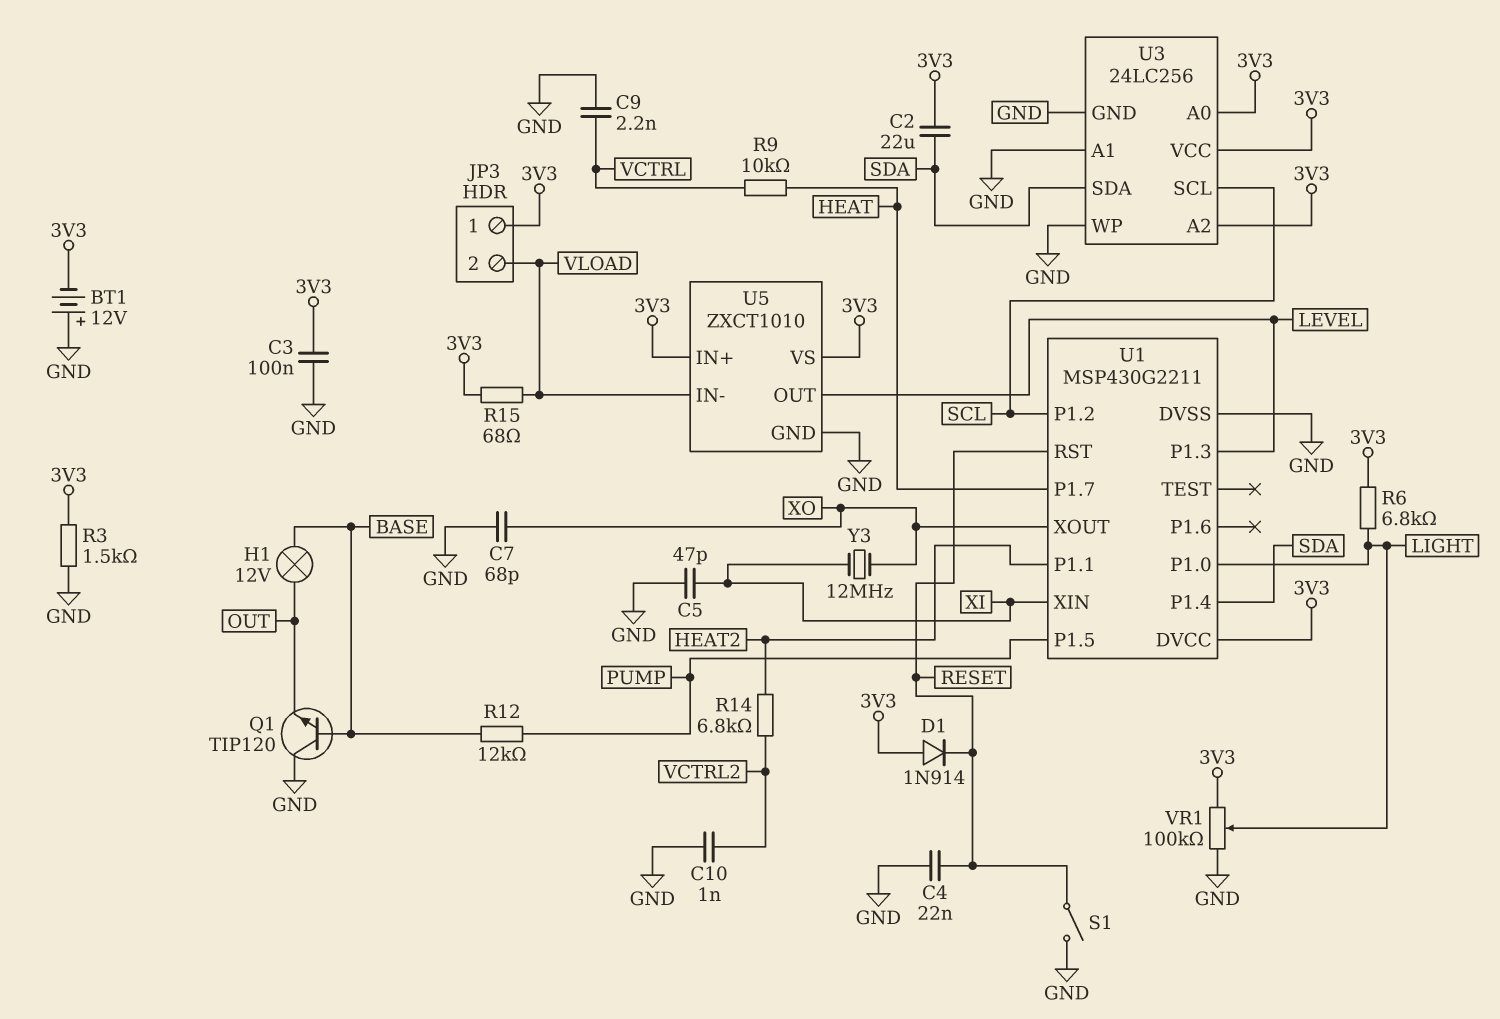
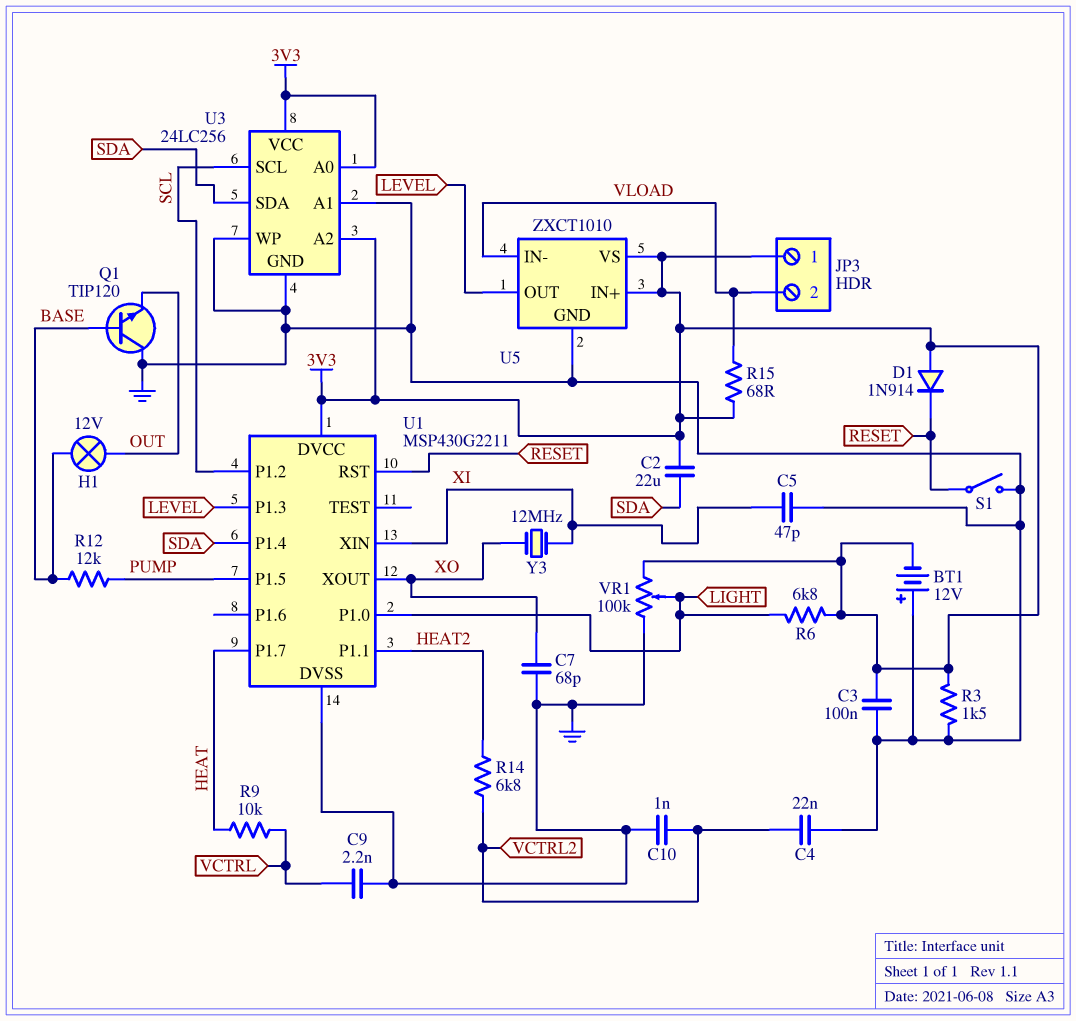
C4: 22nF (GND, RESET) -> 22nF (GND, VCTRL2)

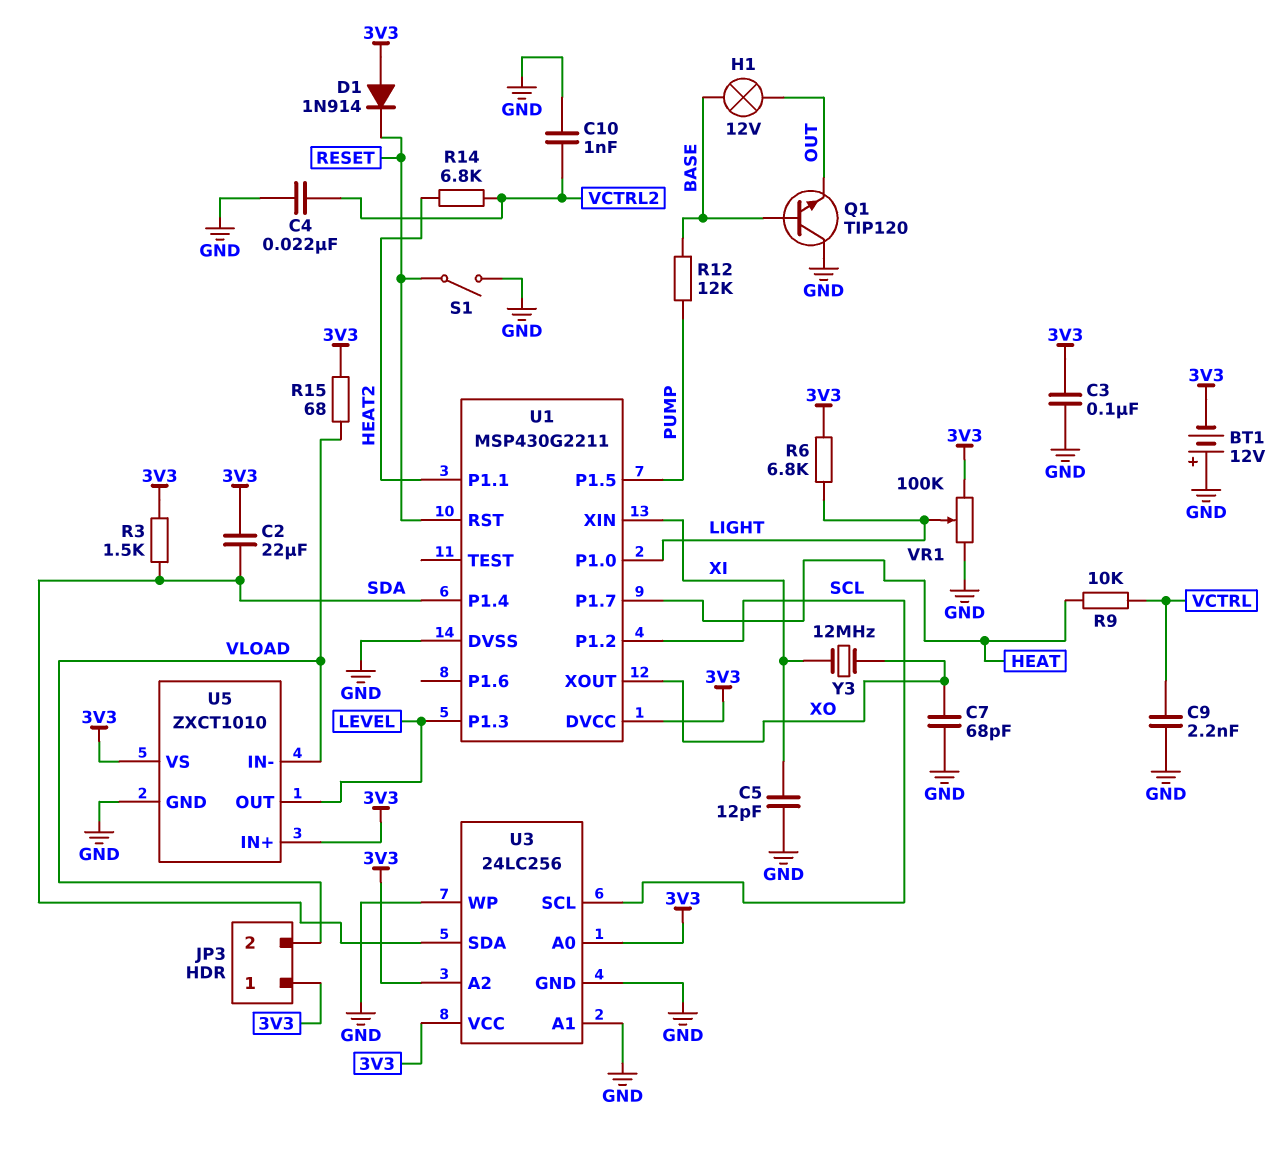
C5: 47pF (GND, XI) -> 12pF (GND, XI)
R3: 1.5k (3V3, GND) -> 1.5k (3V3, SDA)

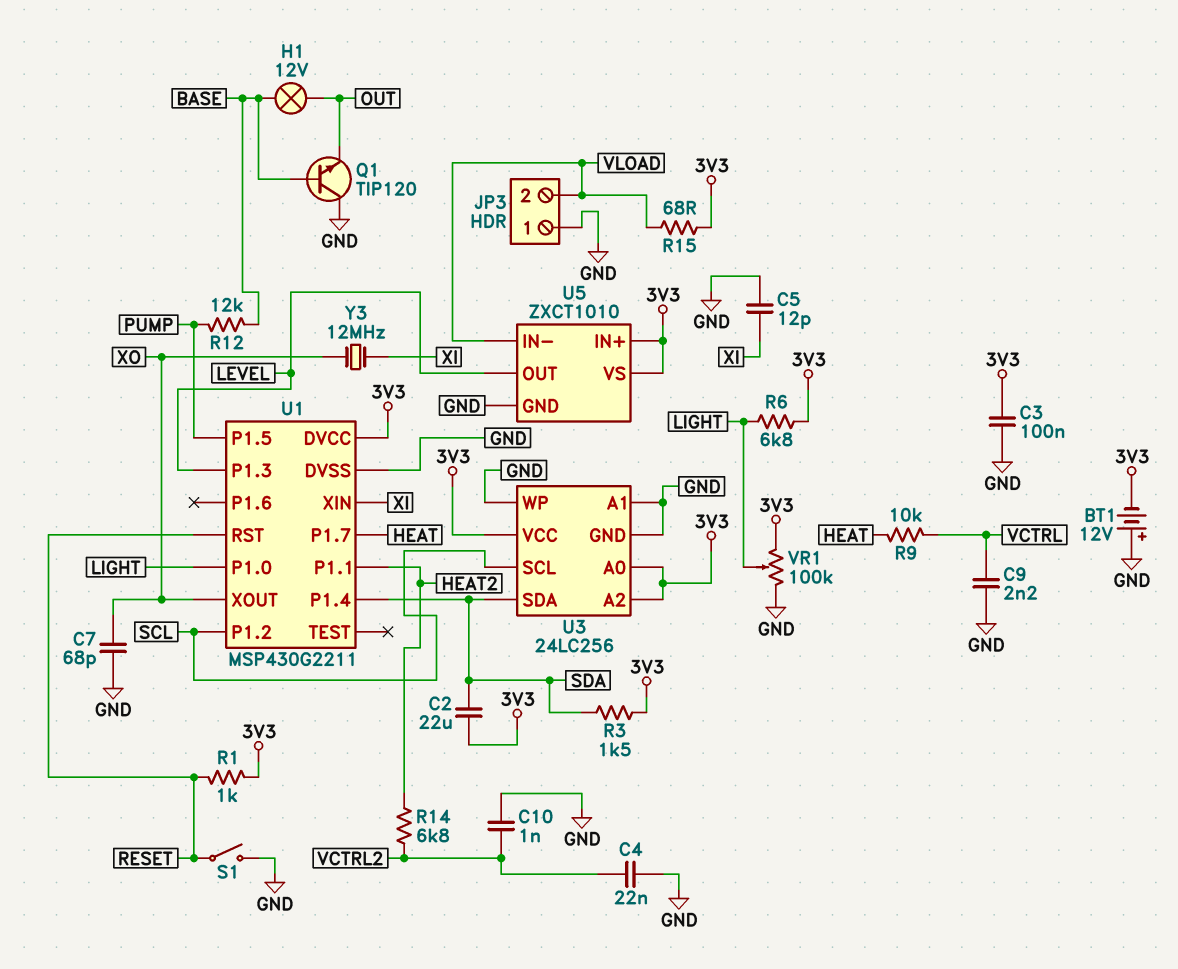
D1: diode 1N914 (A 3V3, K RESET) -> none
JP3 pin 1: 3V3 -> GND
R1: none -> 1k (3V3, RESET)

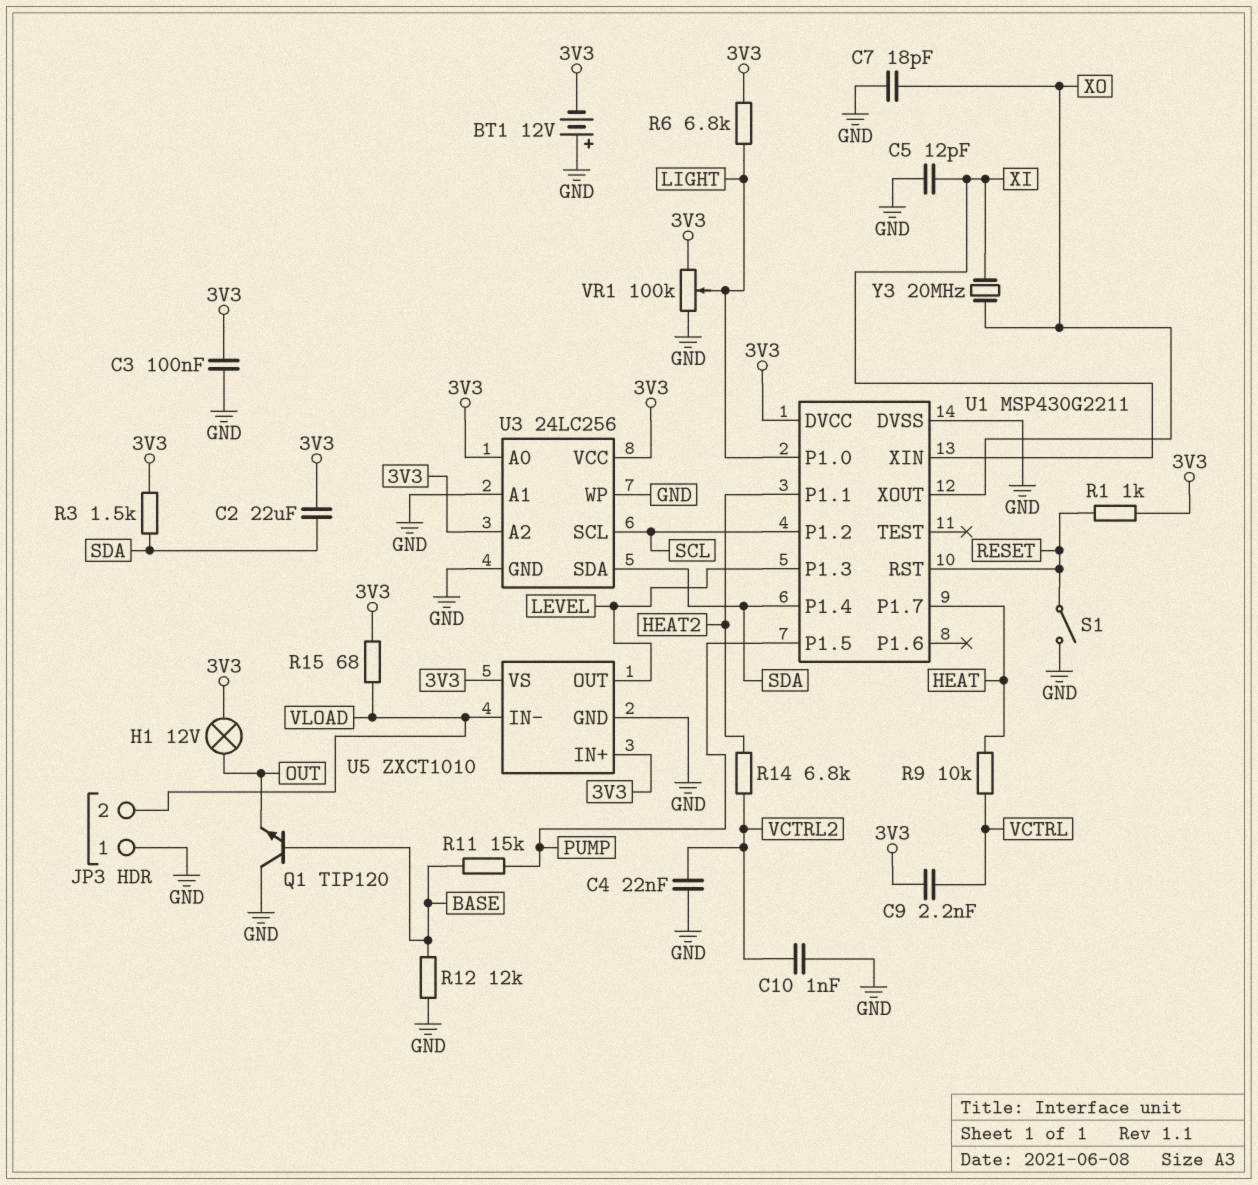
C7: 68pF (GND, XO) -> 18pF (GND, XO)
C9: 2.2nF (GND, VCTRL) -> 2.2nF (3V3, VCTRL)
H1: lamp 12V (BASE, OUT) -> lamp 12V (3V3, OUT)
R11: none -> 15k (BASE, PUMP)
R12: 12k (BASE, PUMP) -> 12k (BASE, GND)
Y3: 12MHz (XI, XO) -> 20MHz (XI, XO)

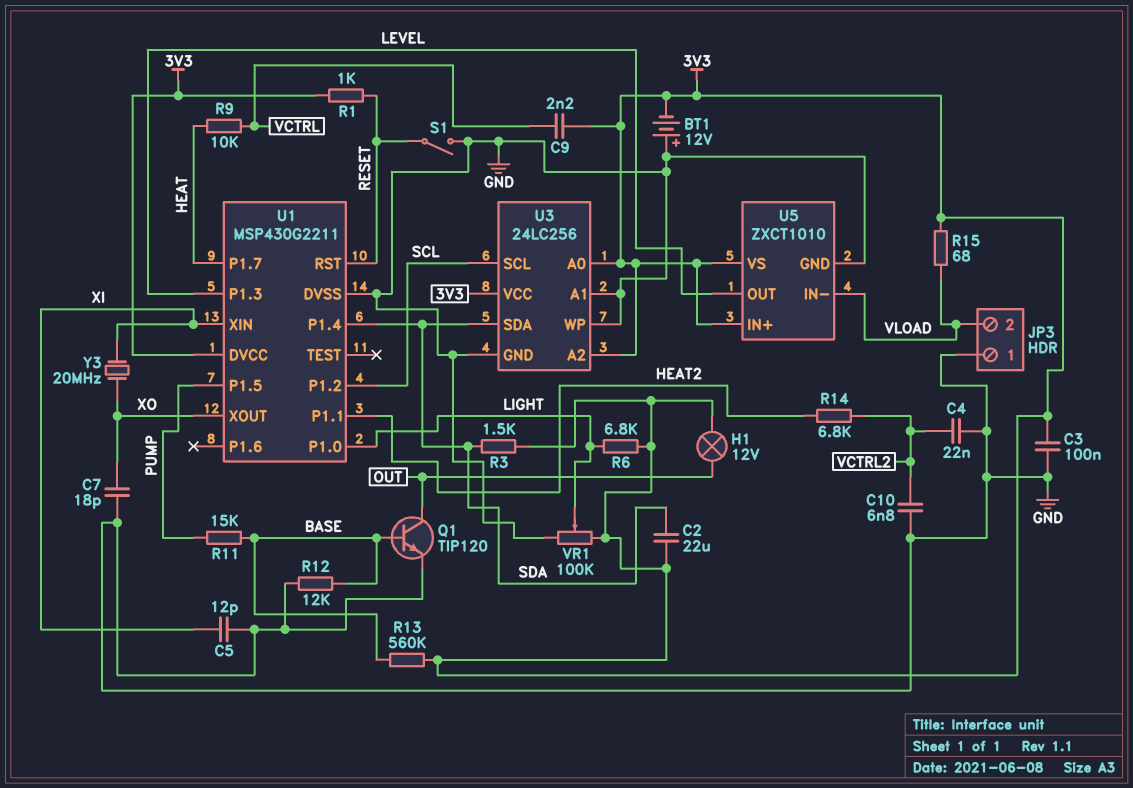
C10: 1nF (GND, VCTRL2) -> 6.8nF (GND, VCTRL2)
Q1: NPN TIP120 (B BASE, C GND, E OUT) -> NPN TIP120 (B BASE, C OUT, E GND)
R13: none -> 560k (3V3, BASE)

